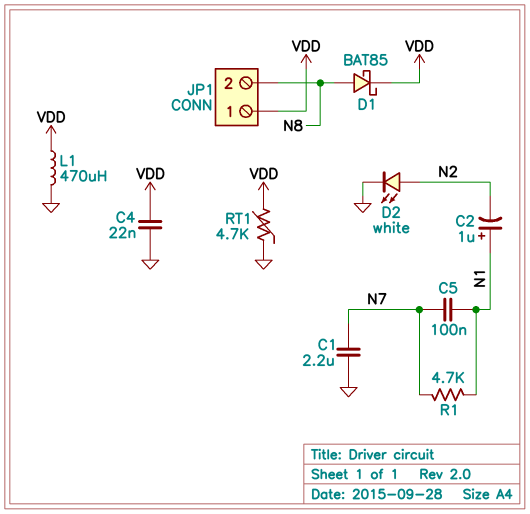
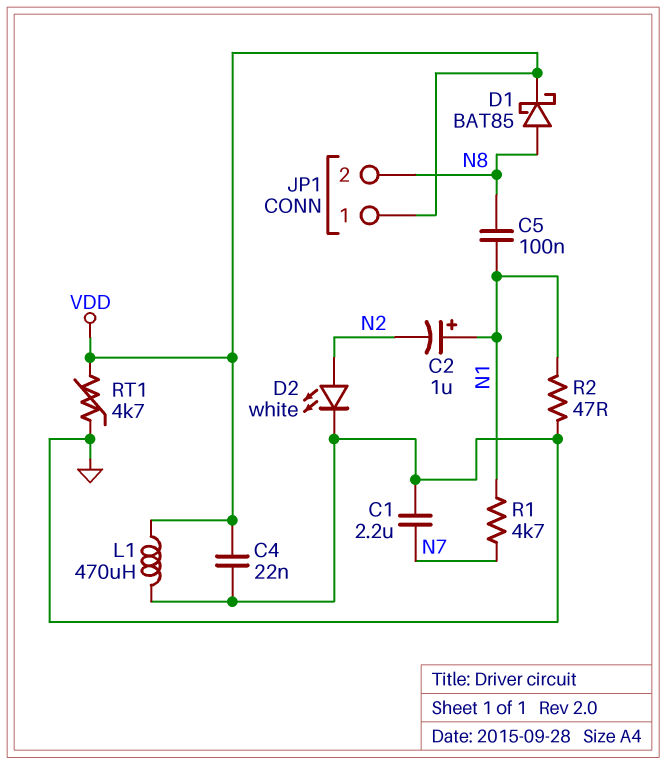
C5: 100nF (N1, N7) -> 100nF (N1, N8)
R2: none -> 47 (GND, N1)

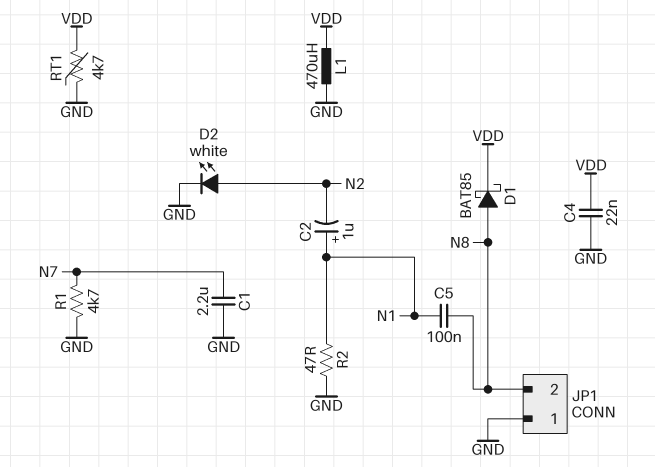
JP1 pin 1: VDD -> GND
R1: 4.7k (N1, N7) -> 4.7k (GND, N7)

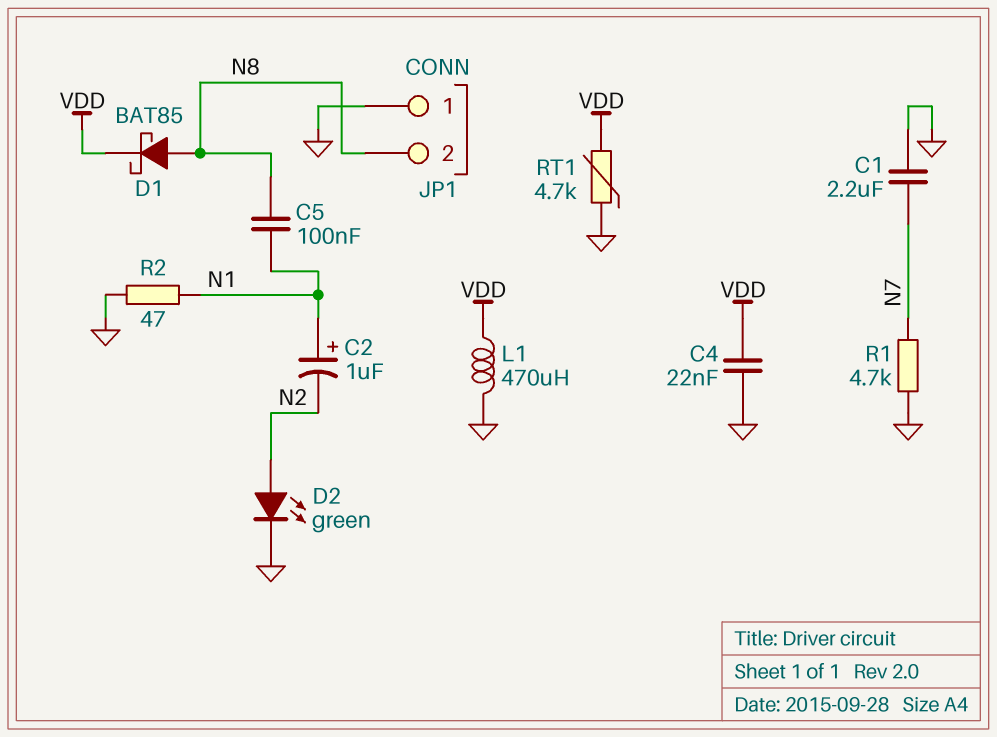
D2: LED white (A N2, K GND) -> LED green (A N2, K GND)

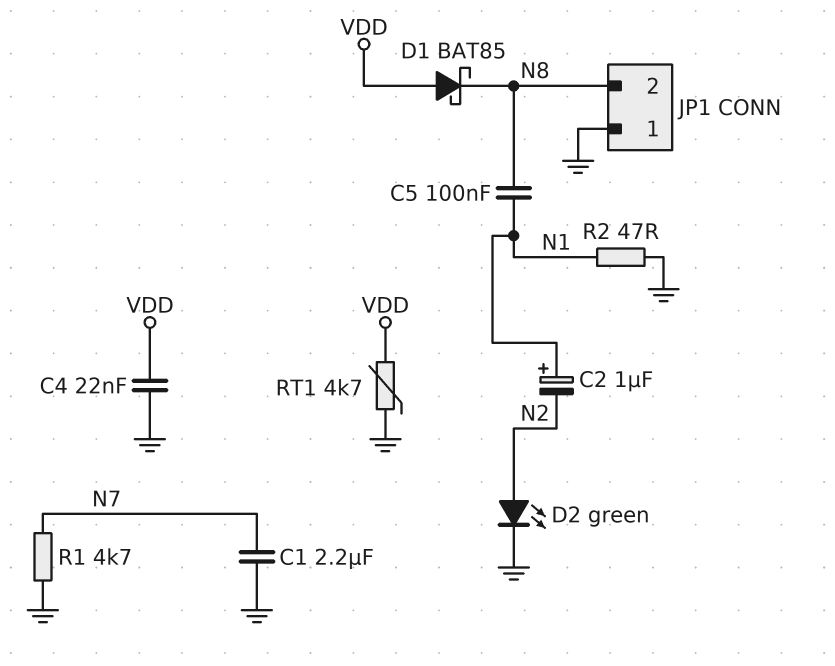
D1: schottky BAT85 (A N8, K VDD) -> schottky BAT85 (A VDD, K N8)
L1: 470uH (GND, VDD) -> none

